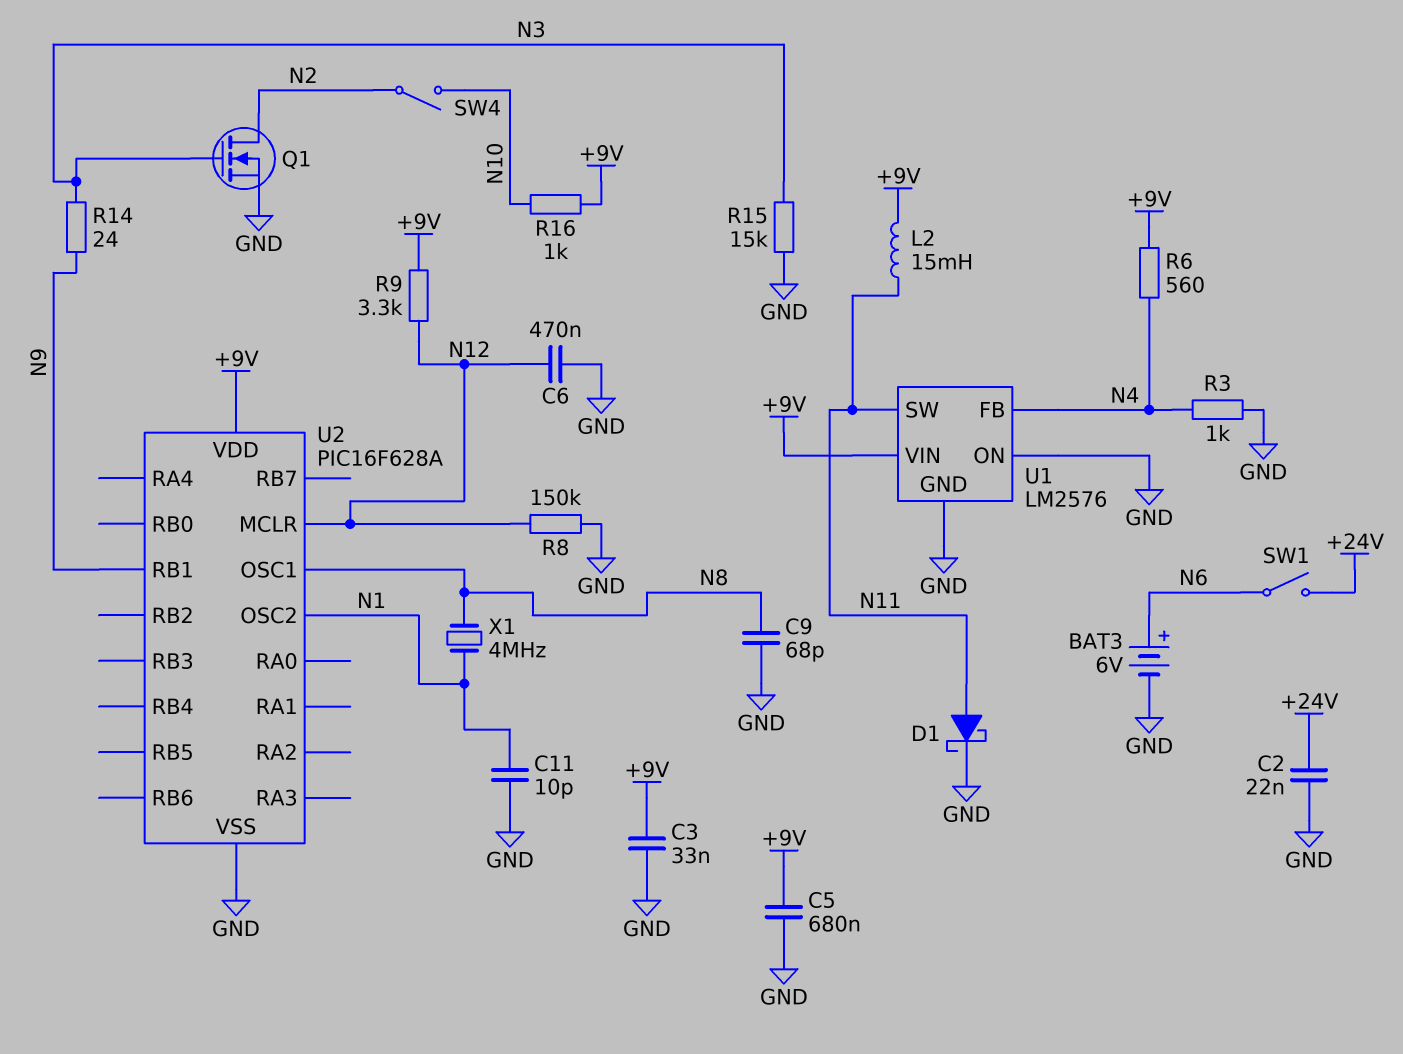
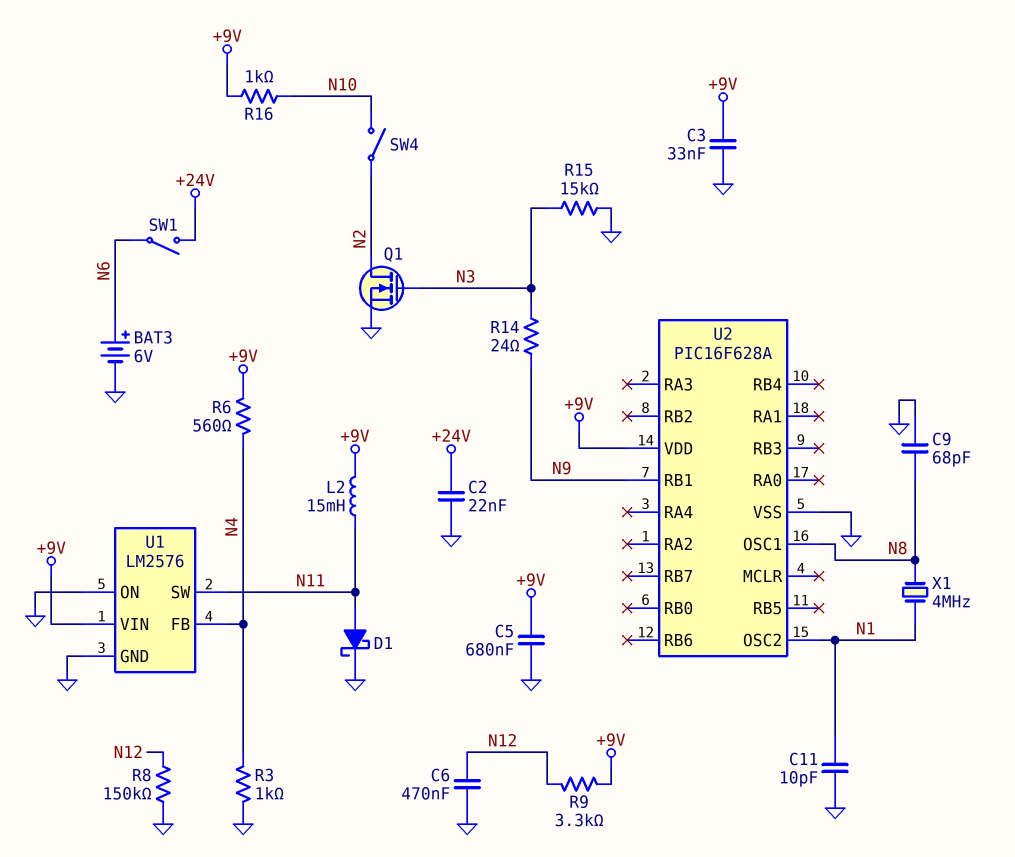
U2 pin MCLR: N12 -> none

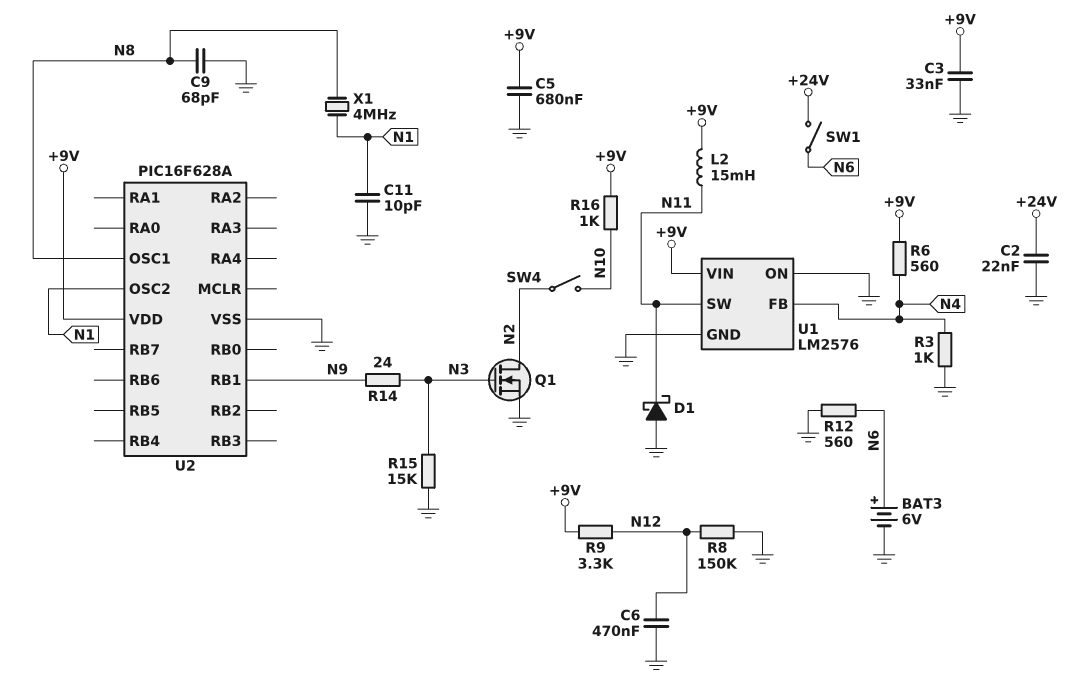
D1: schottky (A N11, K GND) -> schottky (A GND, K N11)
R12: none -> 560 (GND, N6)

